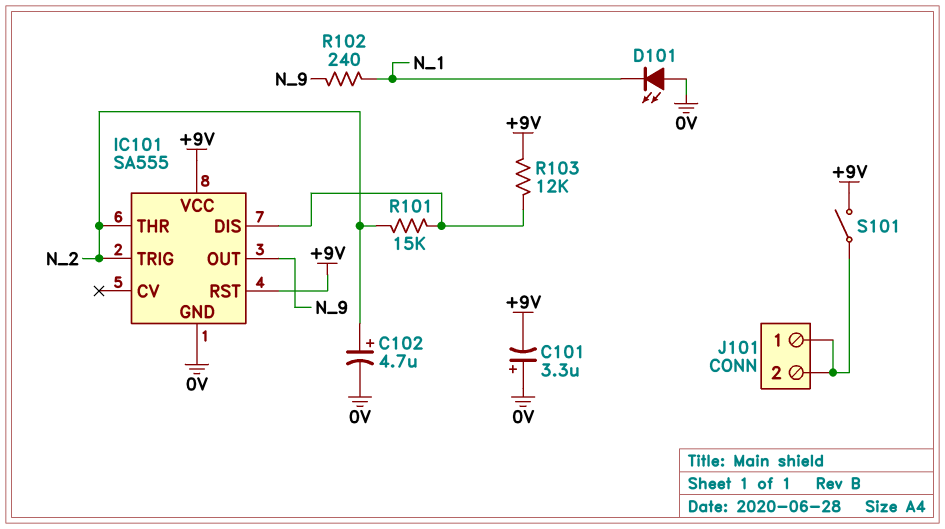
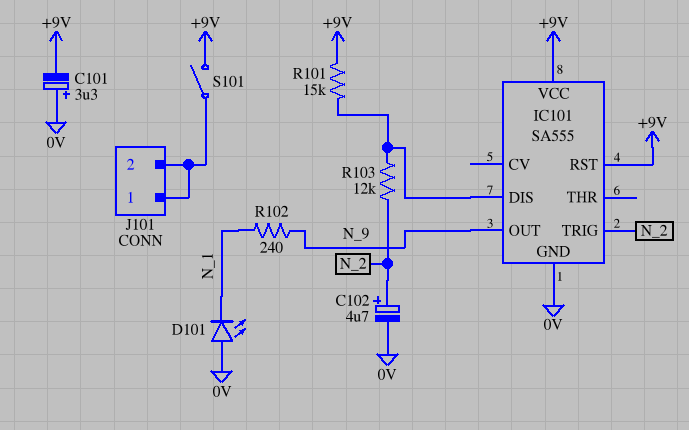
IC101 pin THR: N_2 -> none
R101: 15k (IC101/DIS, N_2) -> 15k (+9V, IC101/DIS)
R103: 12k (+9V, IC101/DIS) -> 12k (IC101/DIS, N_2)

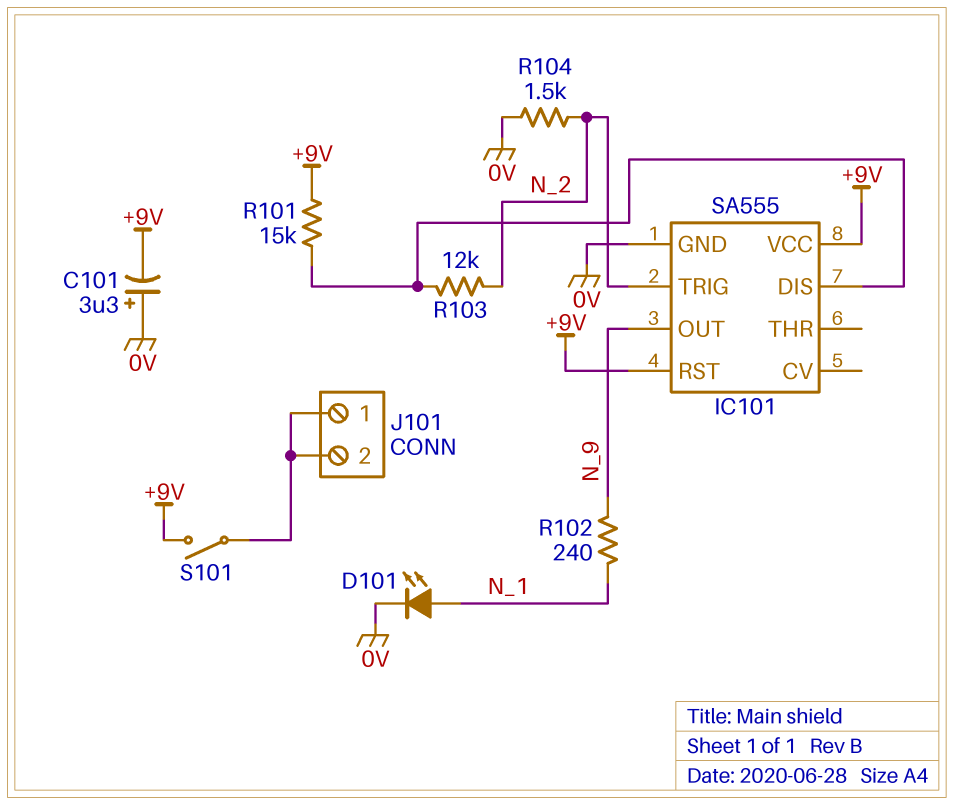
C102: 4.7uF (plus N_2, minus 0V) -> none
D101: LED (A 0V, K N_1) -> LED (A N_1, K 0V)
R104: none -> 1.5k (0V, N_2)

